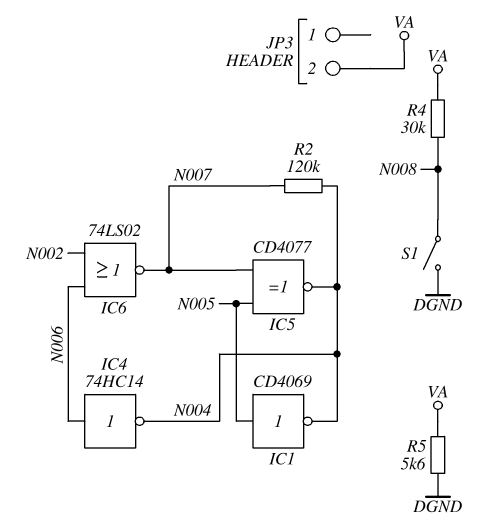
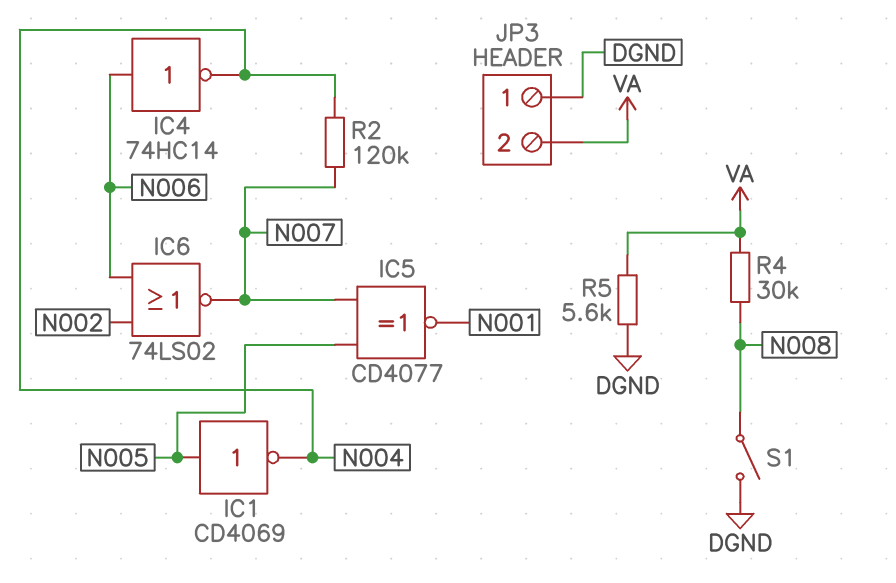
IC5: XNOR CD4077 (in N005, in N007, out N004) -> XNOR CD4077 (in N005, in N007, out N001)
JP3 pin 1: none -> DGND

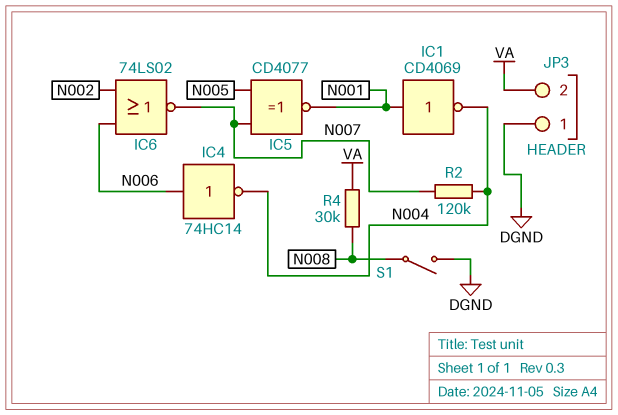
IC1: NOT CD4069 (in N005, out N004) -> NOT CD4069 (in N001, out N004)
R5: 5.6k (DGND, VA) -> none

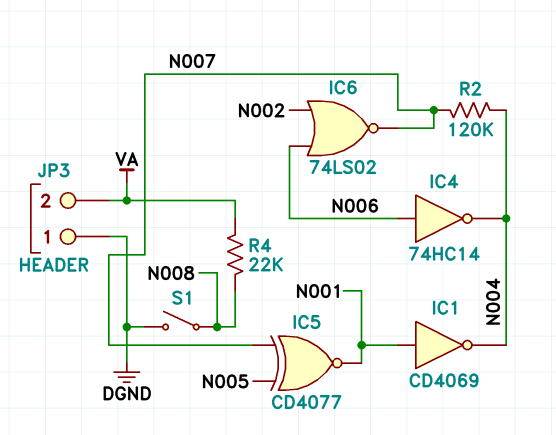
R4: 30k (N008, VA) -> 22k (N008, VA)

